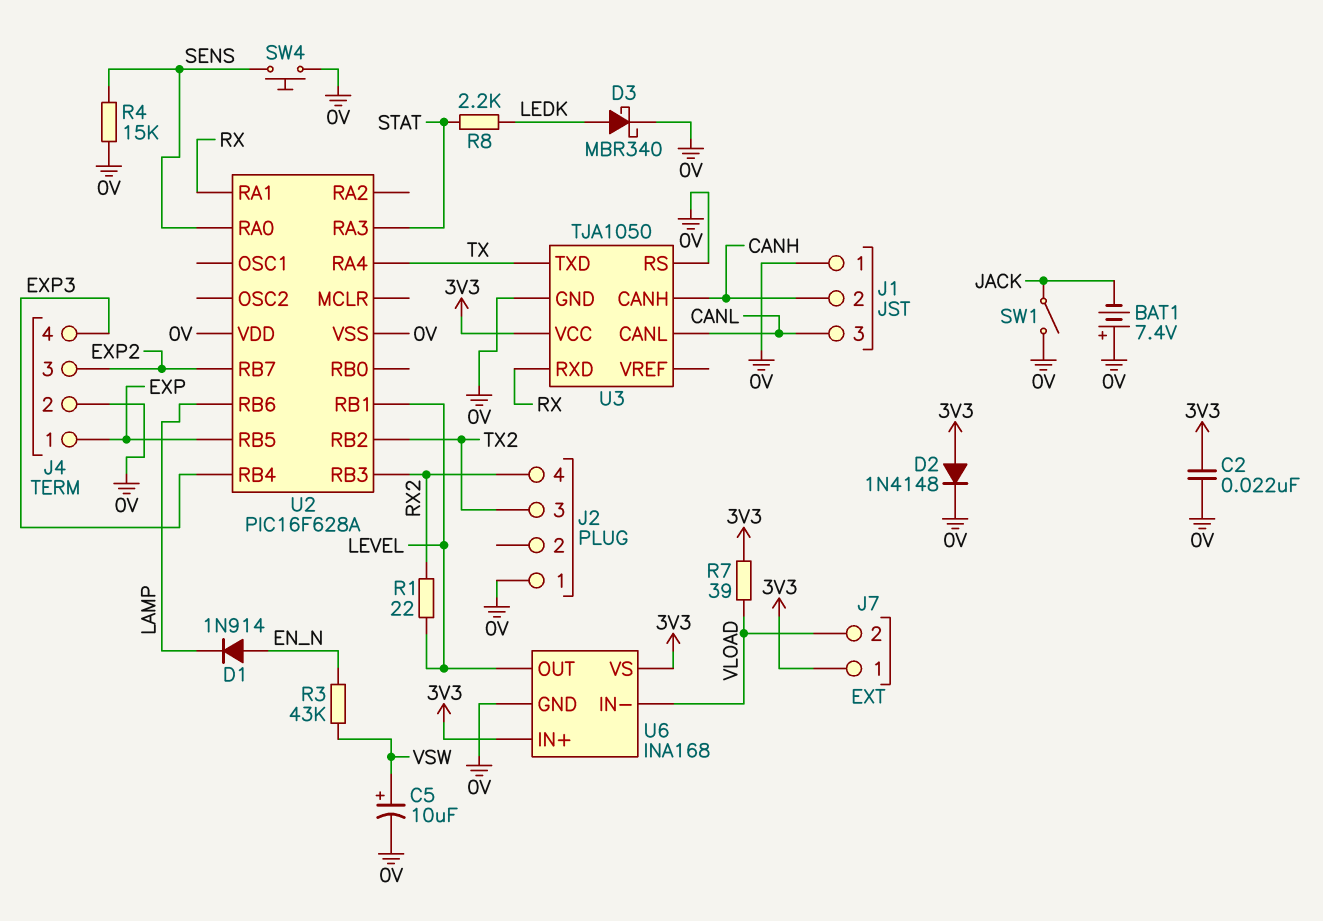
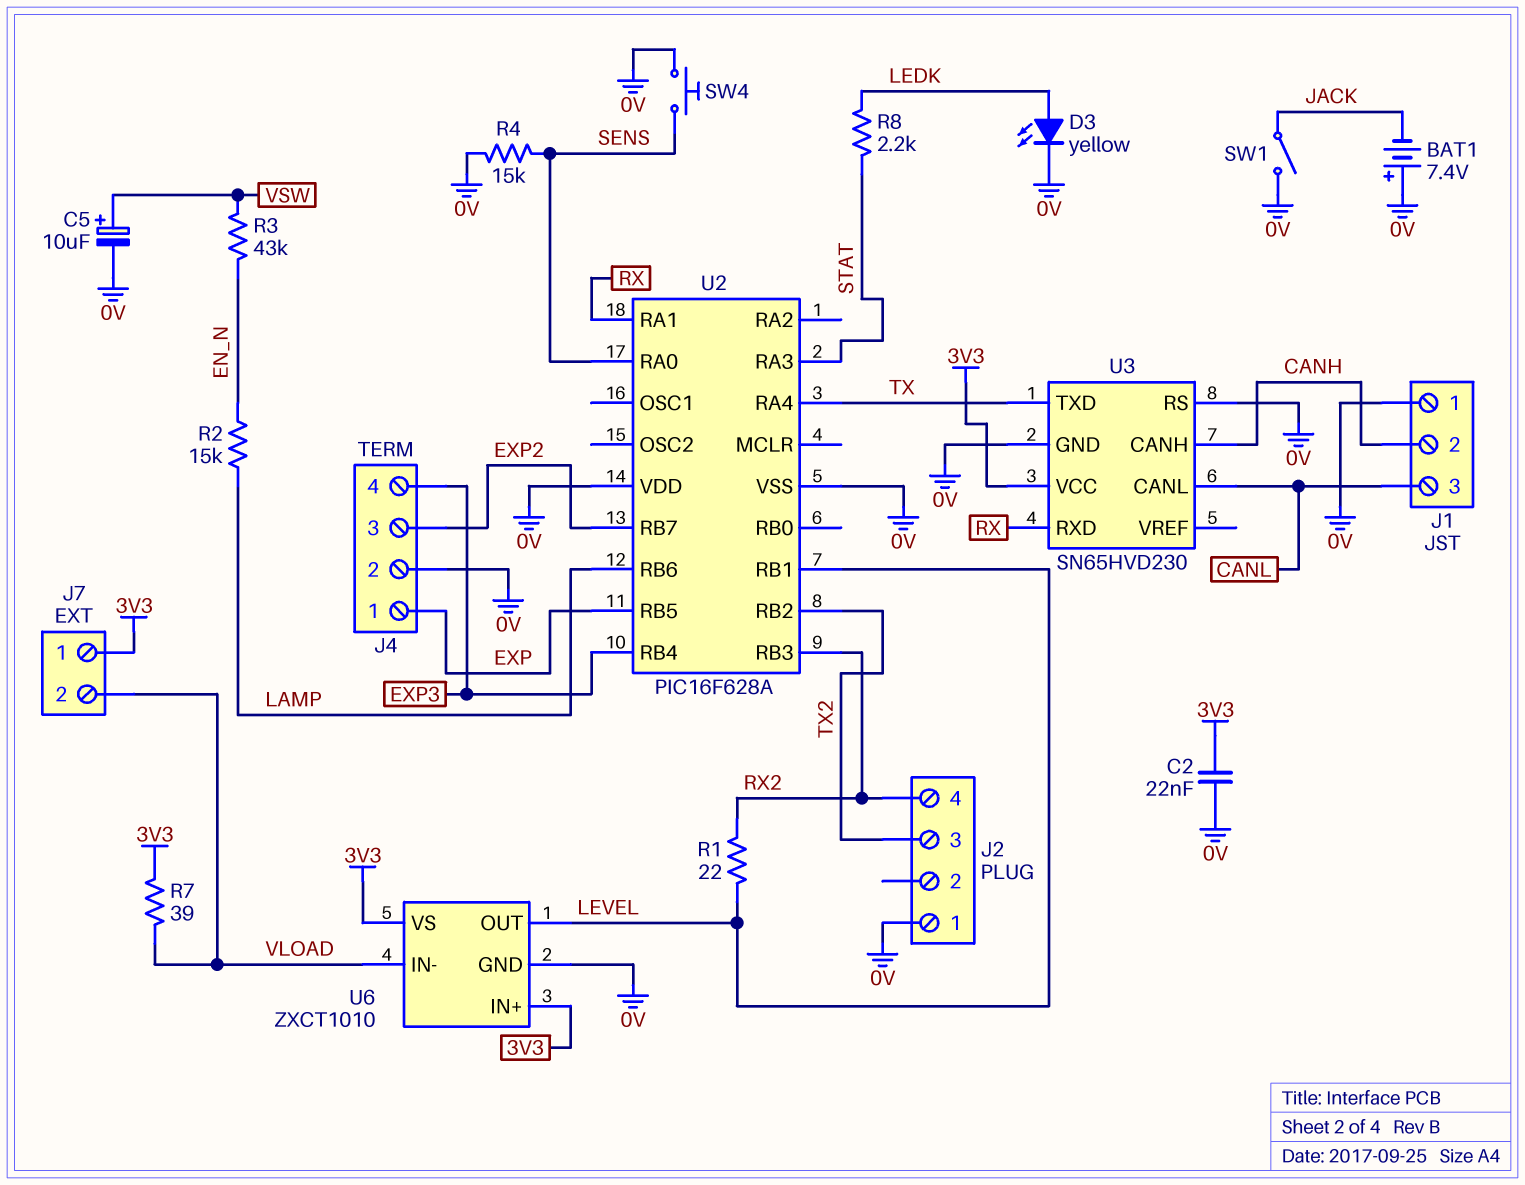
D1: diode 1N914 (A EN_N, K LAMP) -> none
D2: diode 1N4148 (A 3V3, K 0V) -> none
D3: schottky MBR340 (A LEDK, K 0V) -> LED yellow (A LEDK, K 0V)
R2: none -> 15k (EN_N, LAMP)
U3: TJA1050 -> SN65HVD230
U6: INA168 -> ZXCT1010

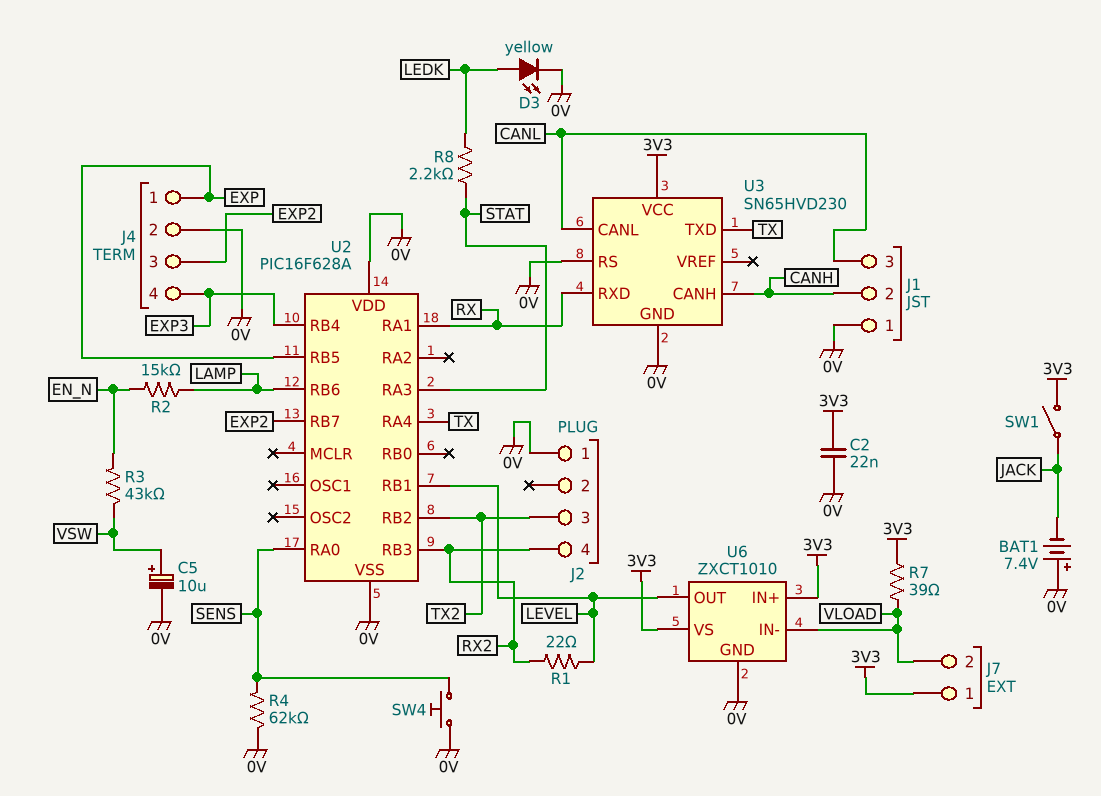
R4: 15k (0V, SENS) -> 62k (0V, SENS)
SW1: switch (0V, JACK) -> switch (3V3, JACK)

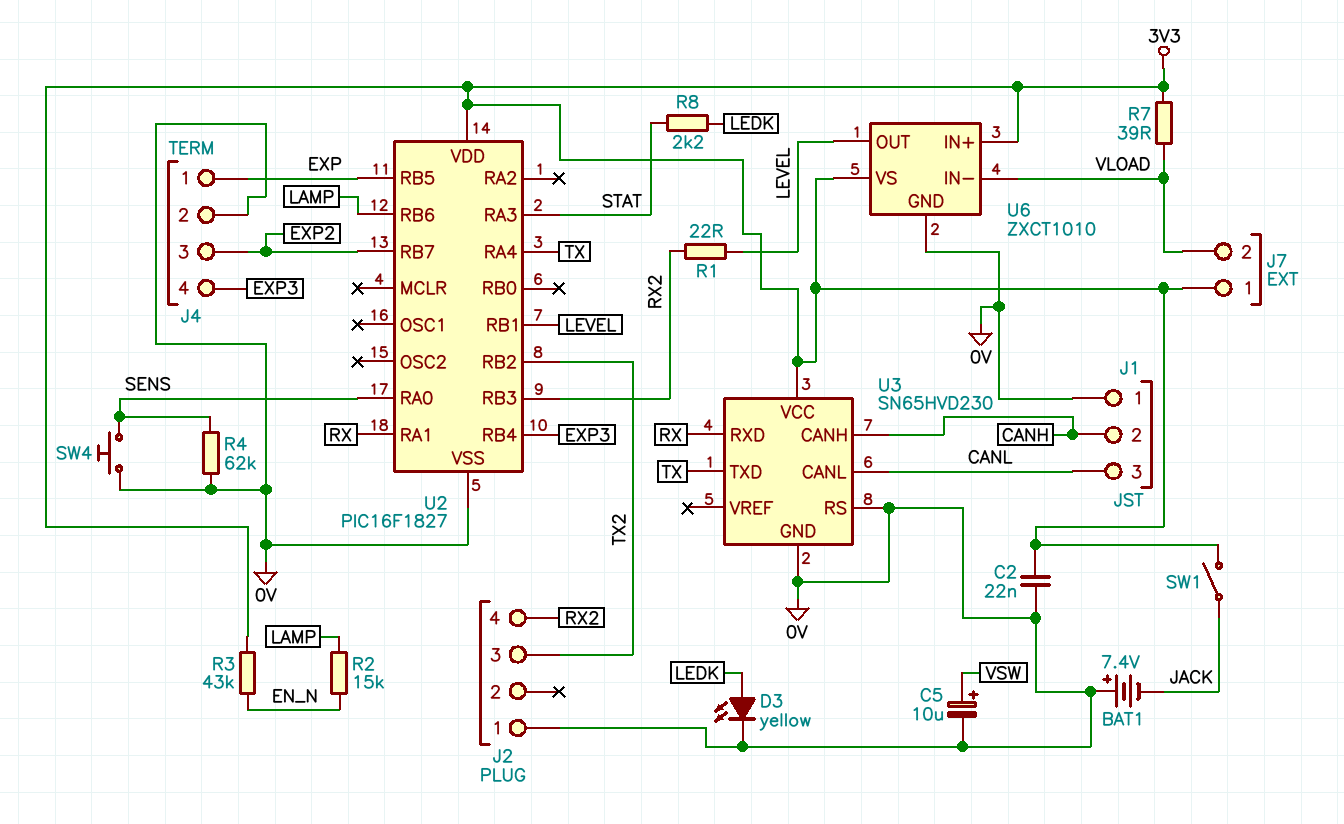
R3: 43k (EN_N, VSW) -> 43k (3V3, EN_N)
U2: PIC16F628A -> PIC16F1827
U2 pin VDD: 0V -> 3V3

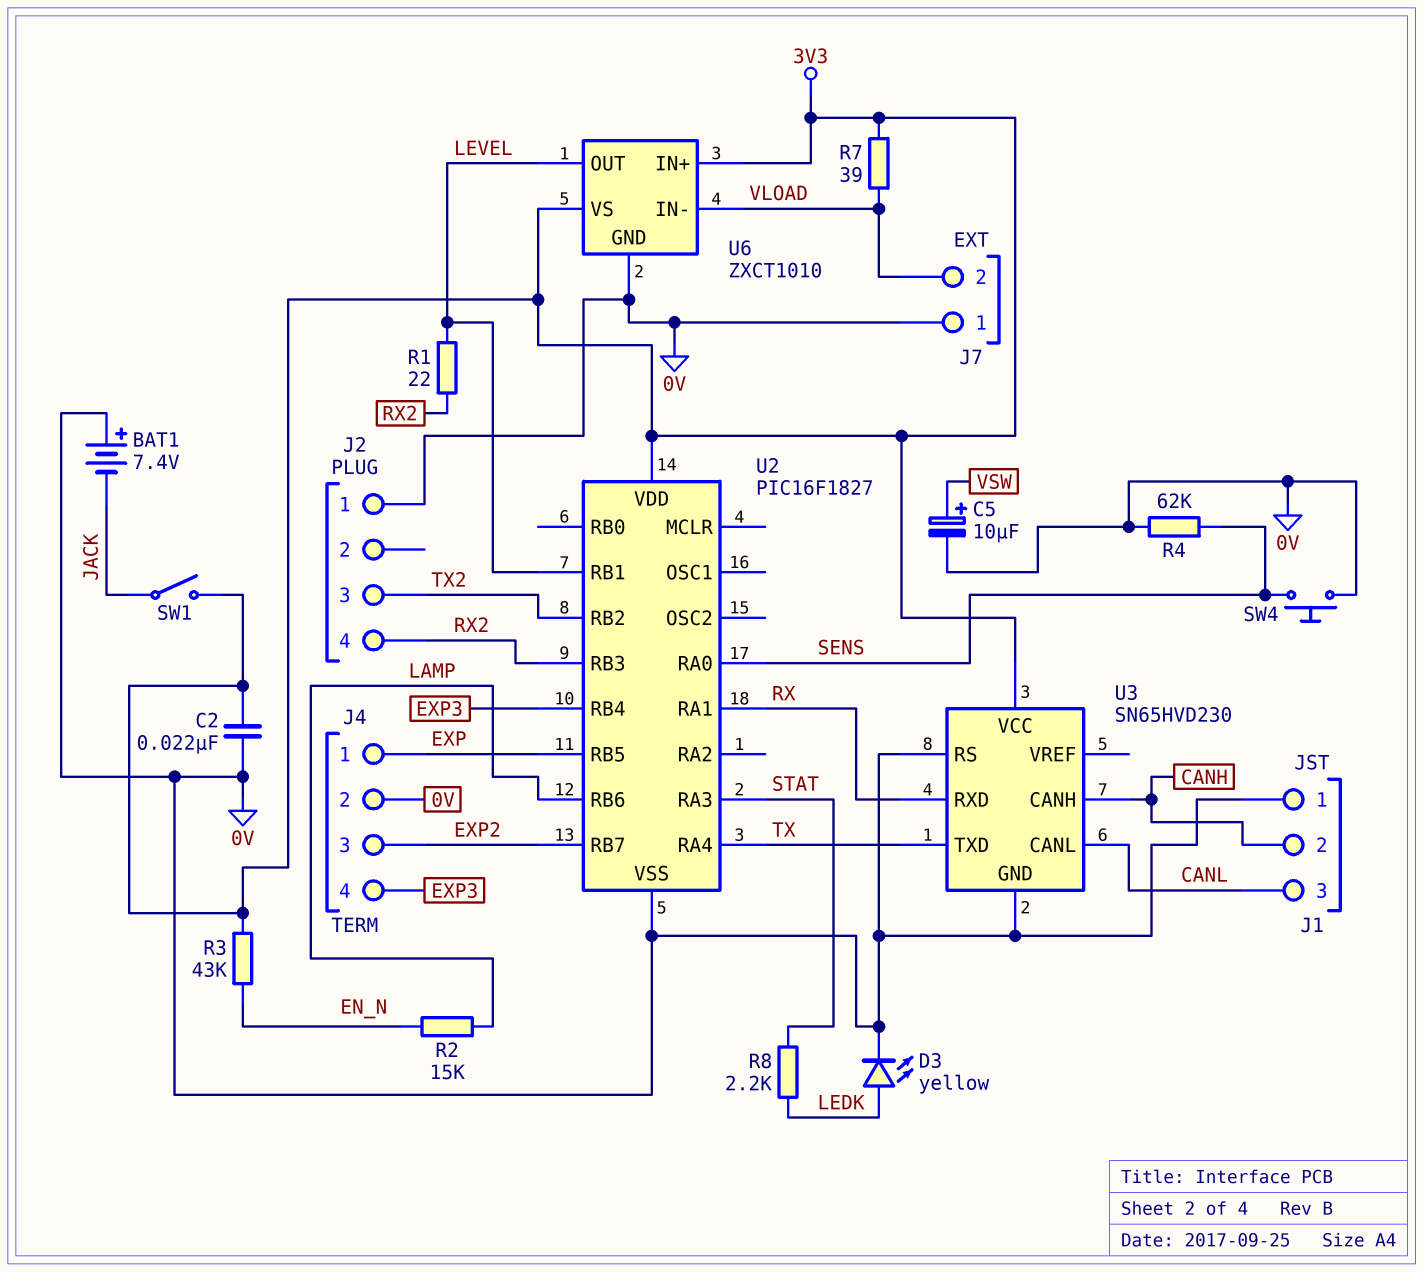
J7 pin 1: 3V3 -> 0V

